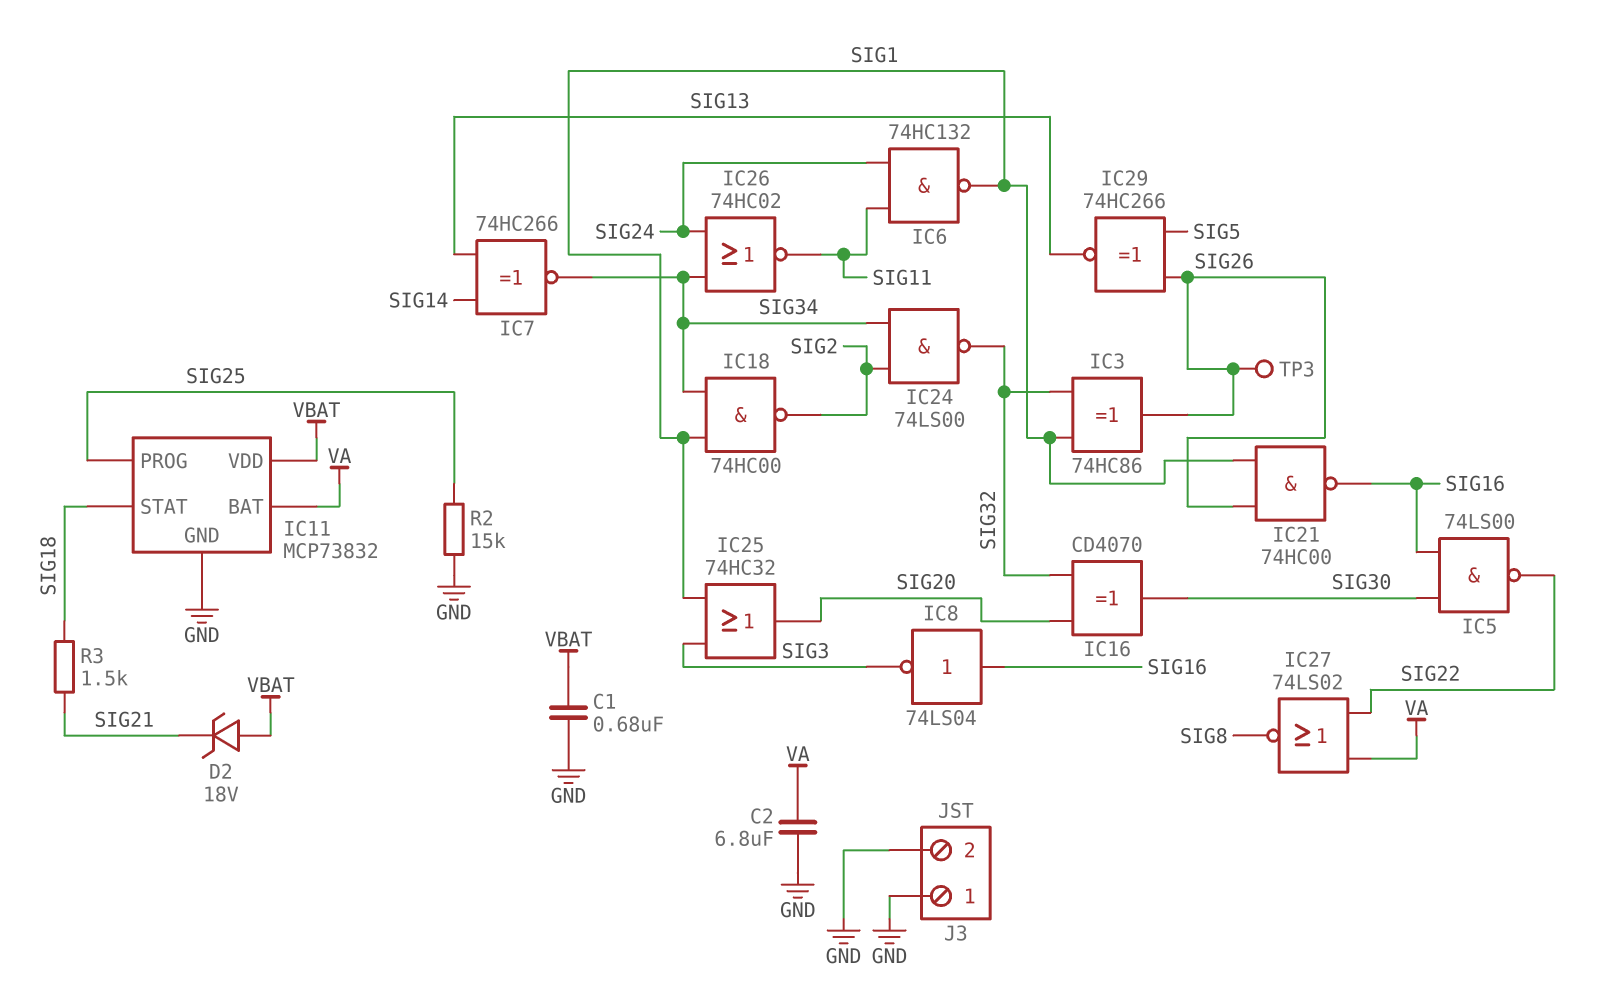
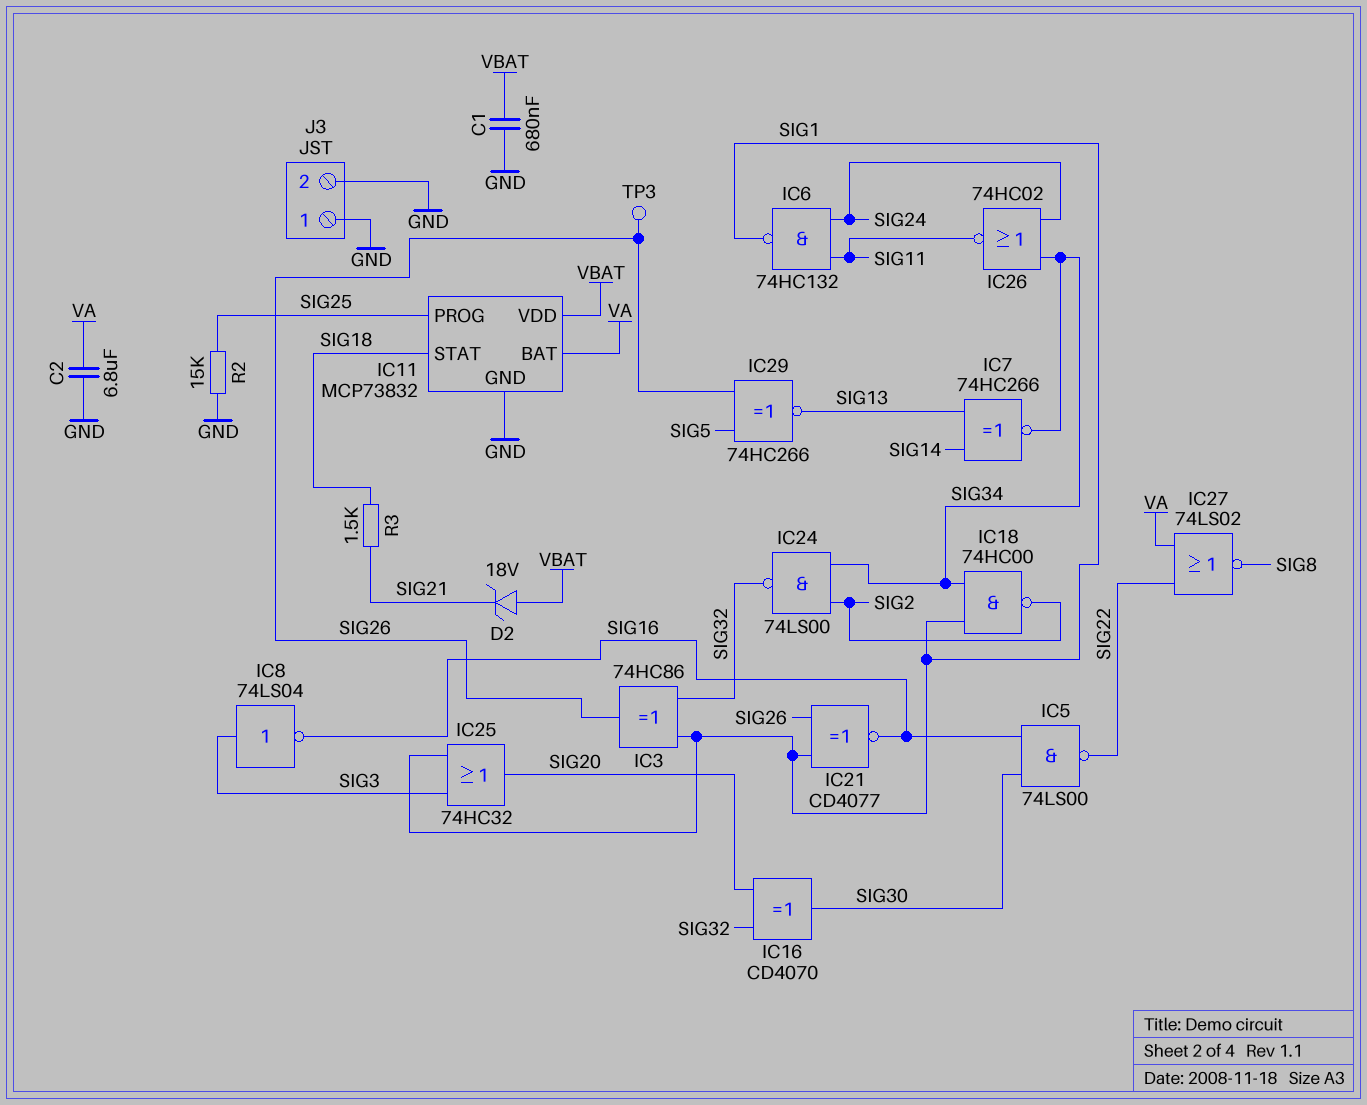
IC8: NOT 74LS04 (in SIG16, out SIG3) -> NOT 74LS04 (in SIG3, out SIG16)
IC21: NAND 74HC00 (in SIG1, in SIG26, out SIG16) -> XNOR CD4077 (in SIG1, in SIG26, out SIG16)

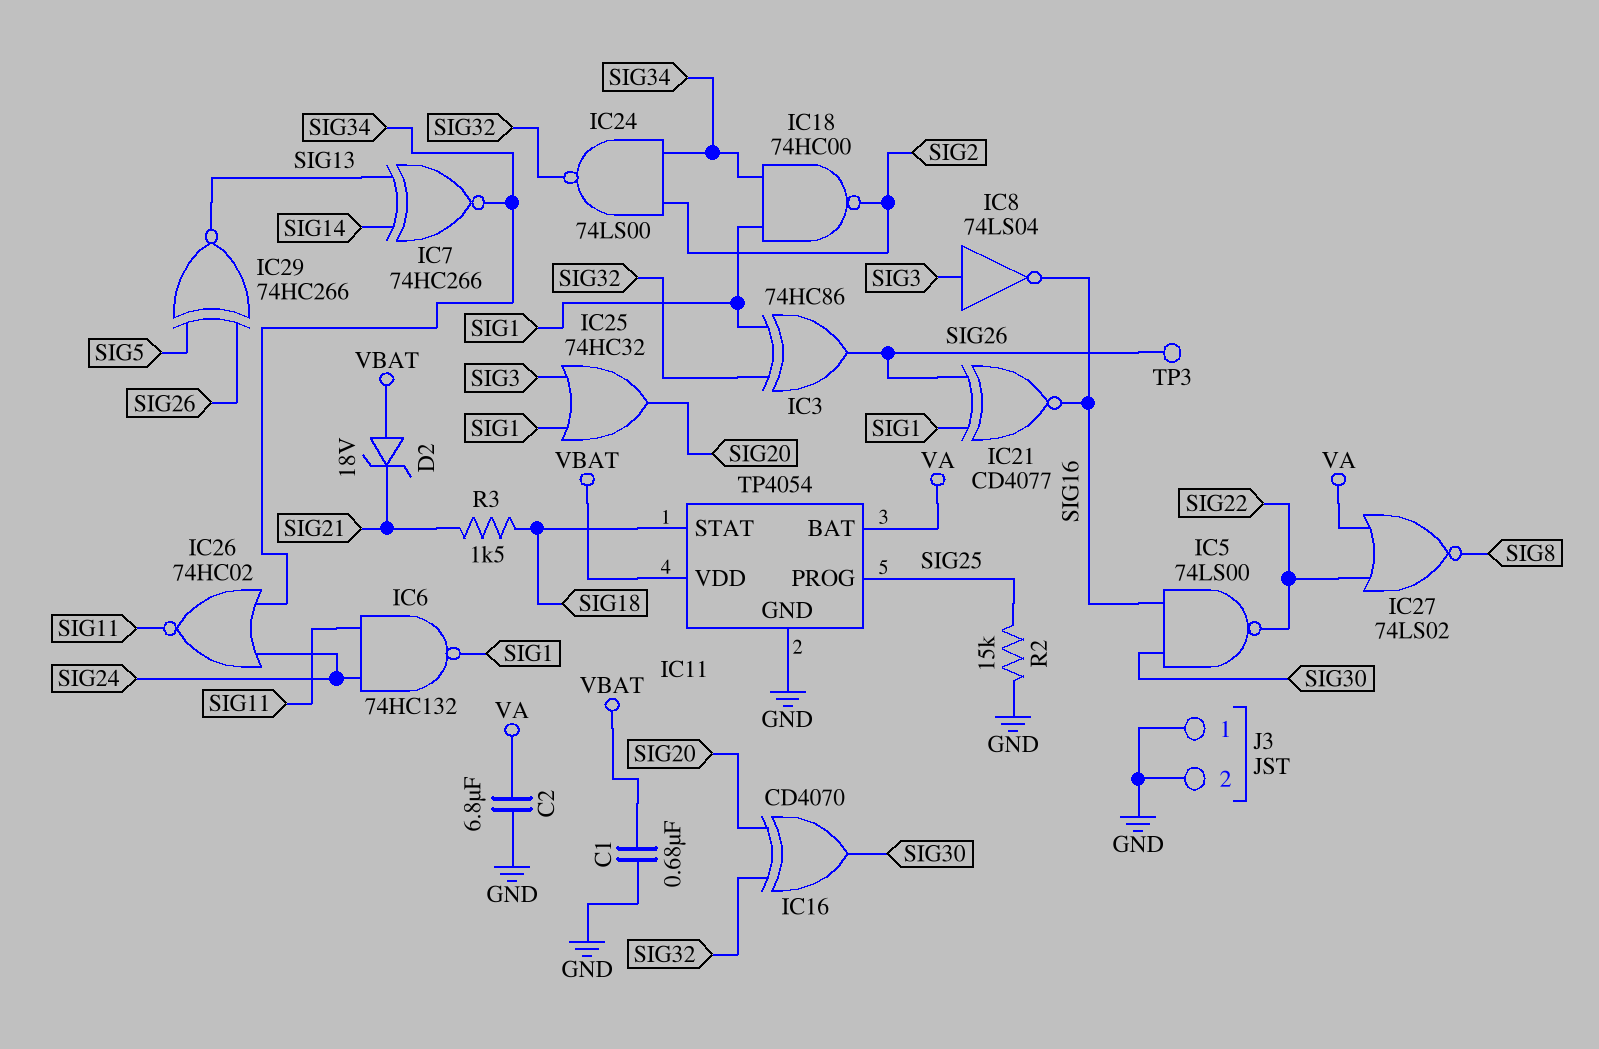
IC11: MCP73832 -> TP4054

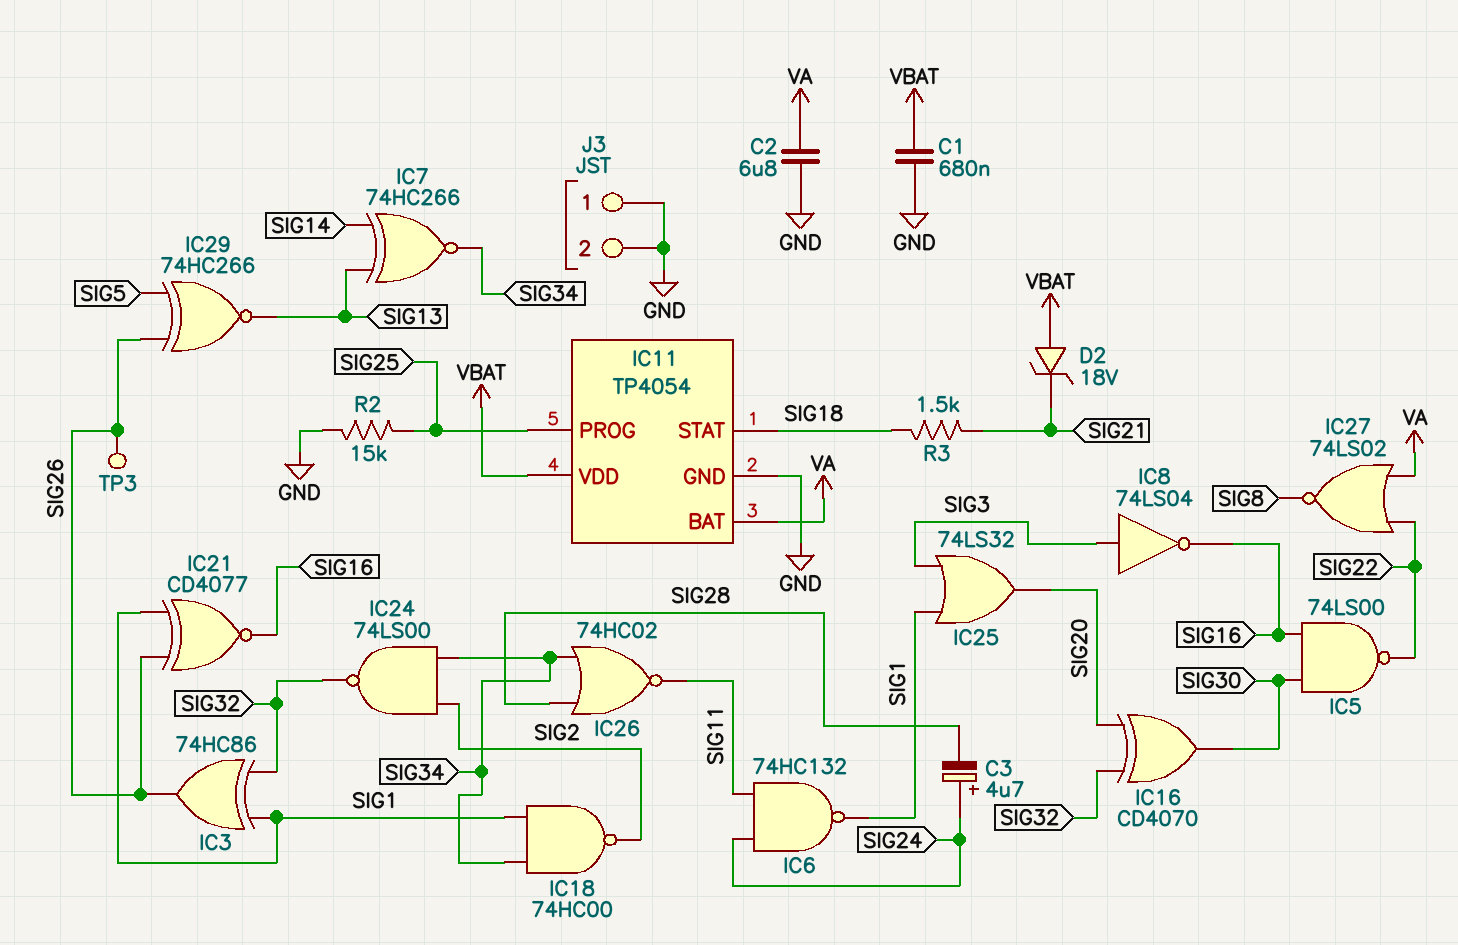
C3: none -> 4.7uF (plus SIG24, minus SIG28)
IC25: OR 74HC32 (in SIG1, in SIG3, out SIG20) -> OR 74LS32 (in SIG1, in SIG3, out SIG20)
IC26: NOR 74HC02 (in SIG24, in SIG34, out SIG11) -> NOR 74HC02 (in SIG28, in SIG34, out SIG11)

